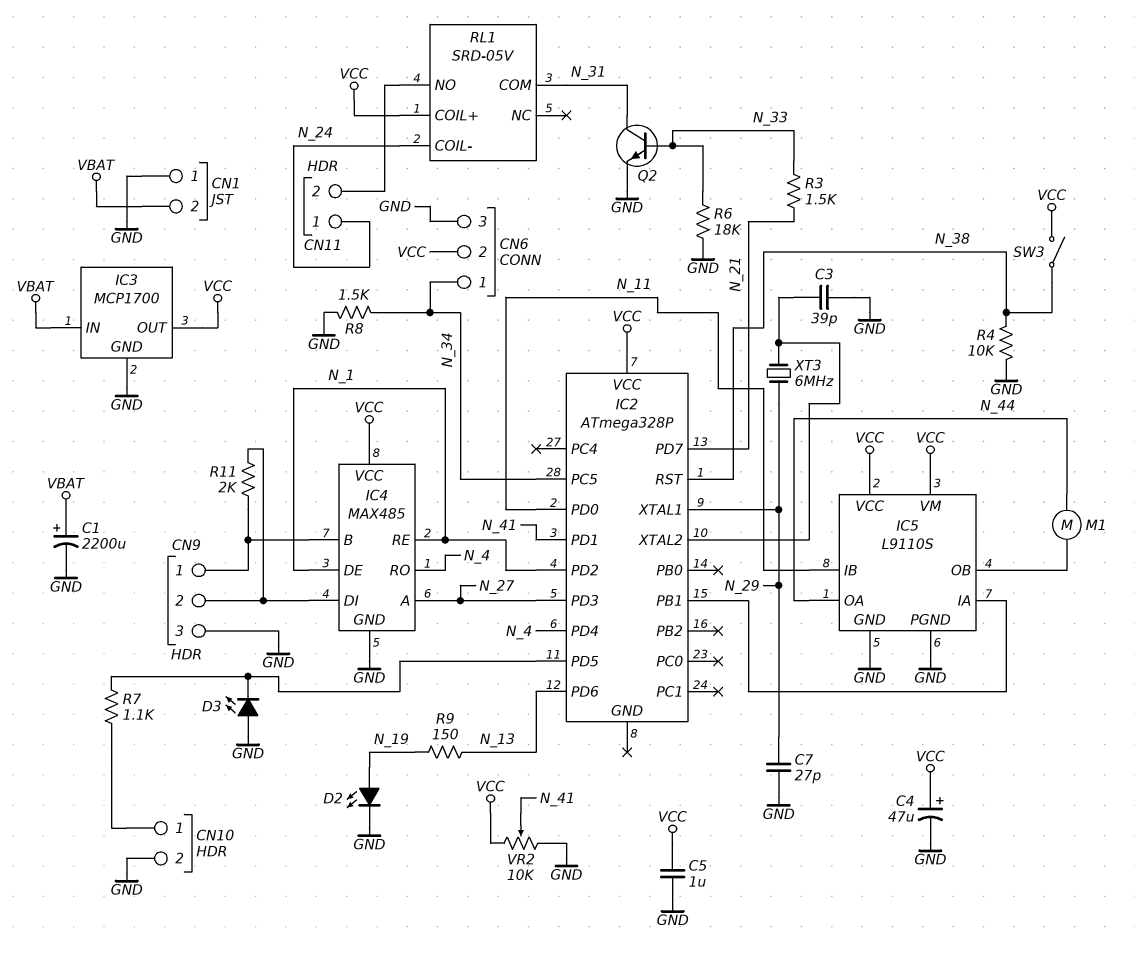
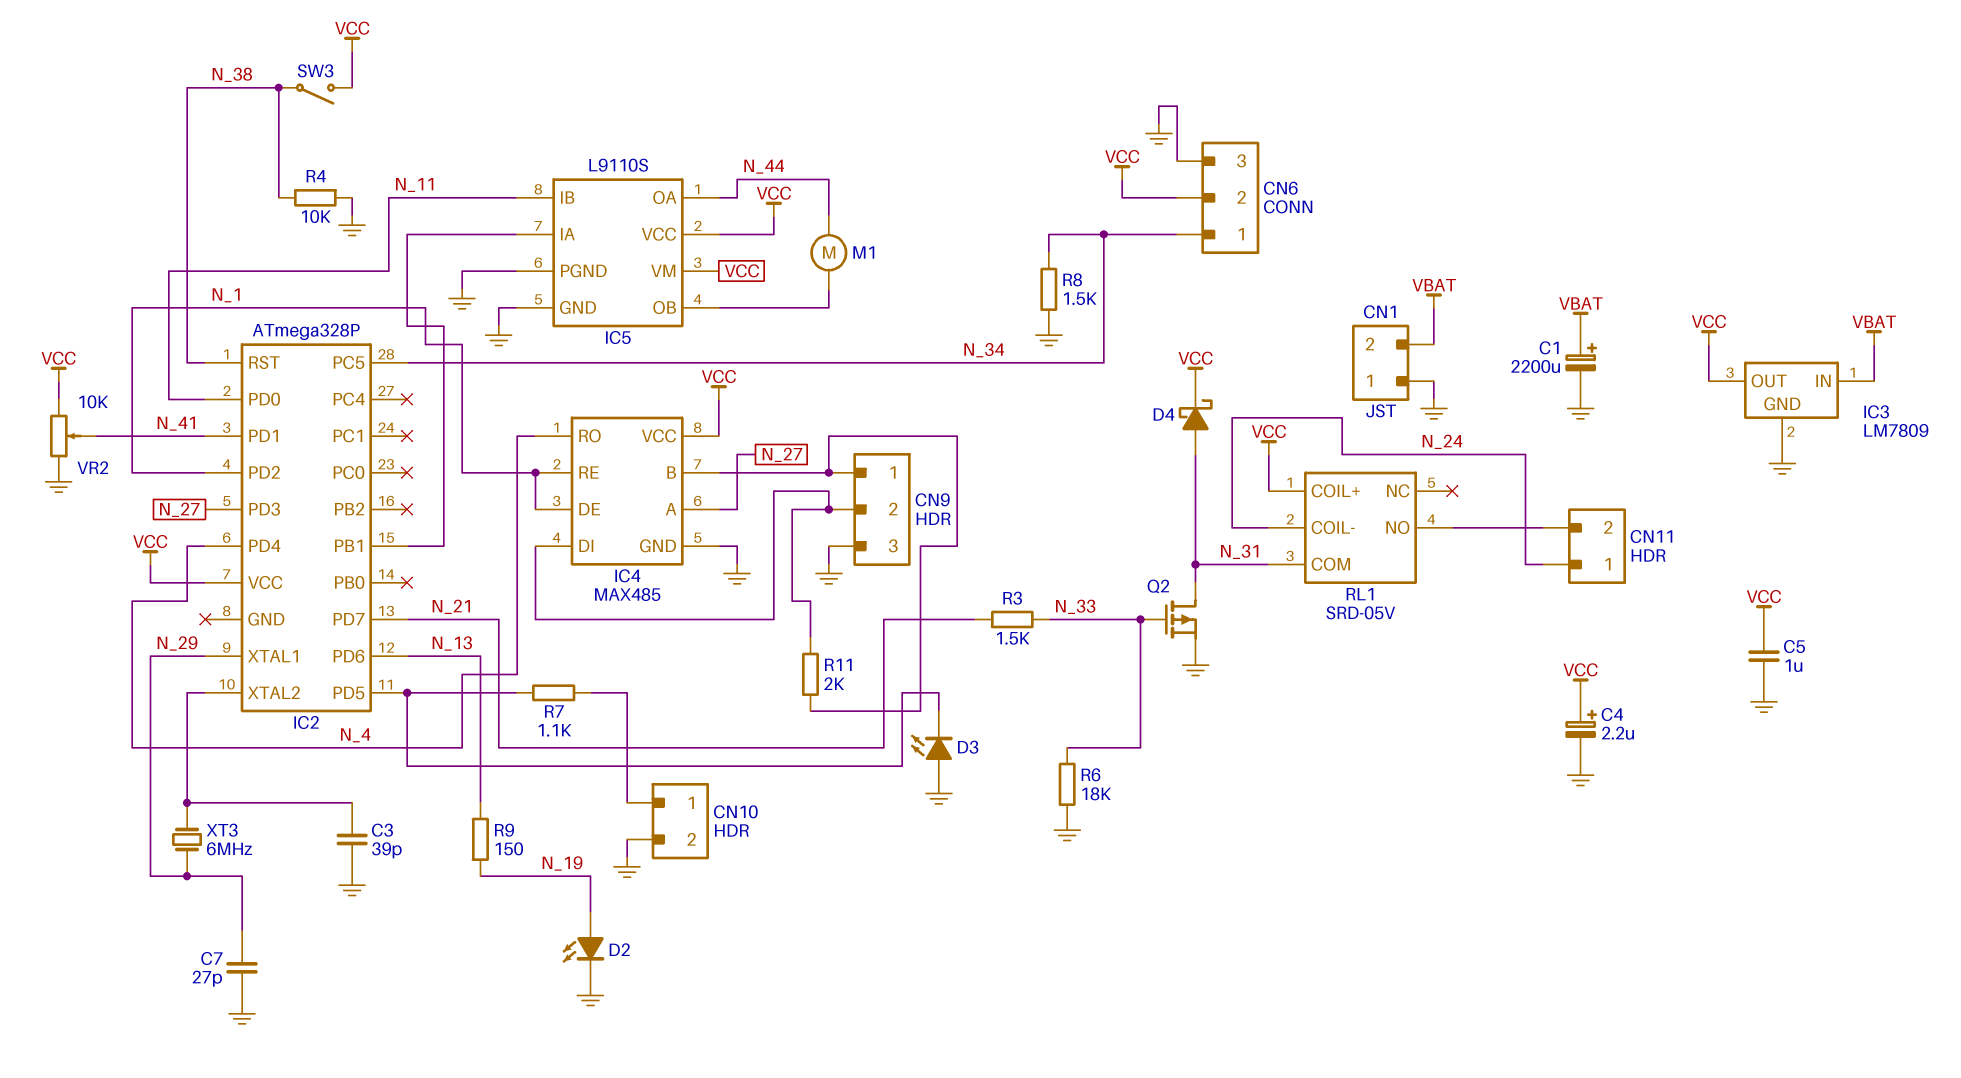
C4: 47uF (plus VCC, minus GND) -> 2.2uF (plus VCC, minus GND)
D4: none -> schottky (A N_31, K VCC)
IC3: MCP1700 -> LM7809
Q2: NPN (B N_33, C N_31, E GND) -> PMOS (G N_33, D N_31, S GND)

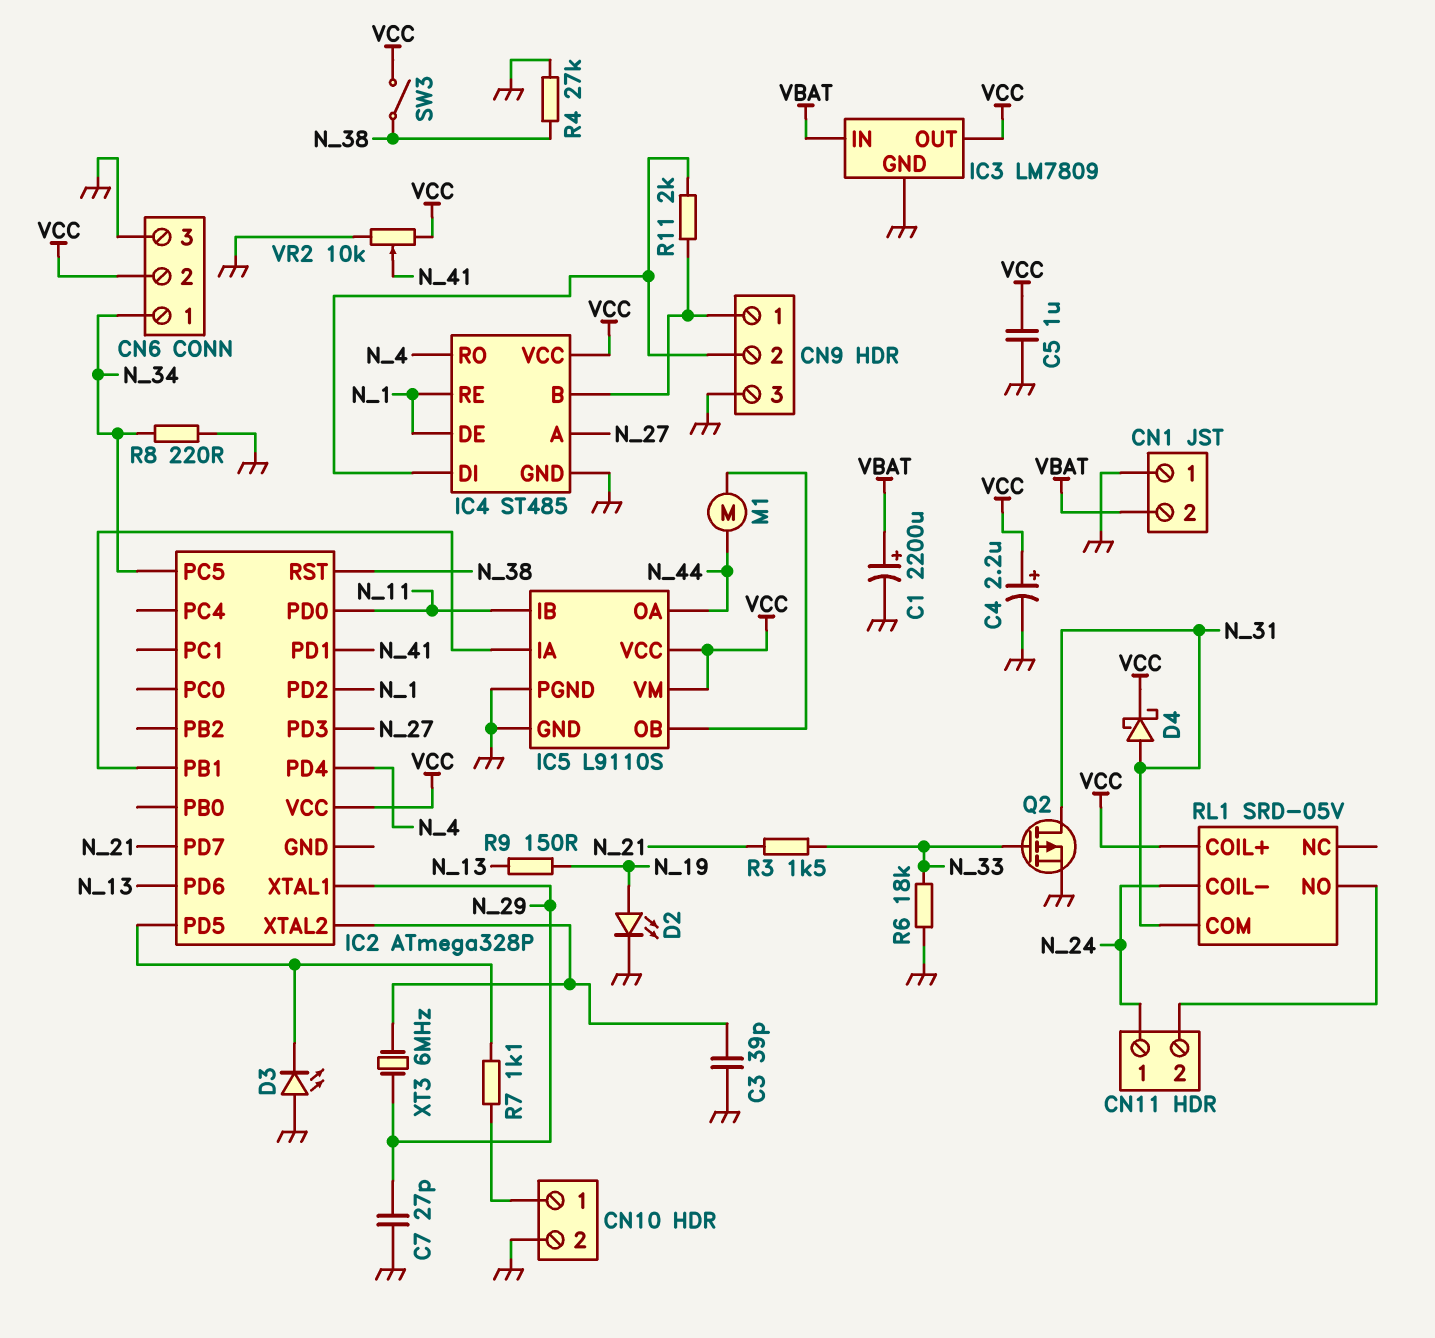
IC4: MAX485 -> ST485
R4: 10k (GND, N_38) -> 27k (GND, N_38)
R8: 1.5k (GND, N_34) -> 220 (GND, N_34)

